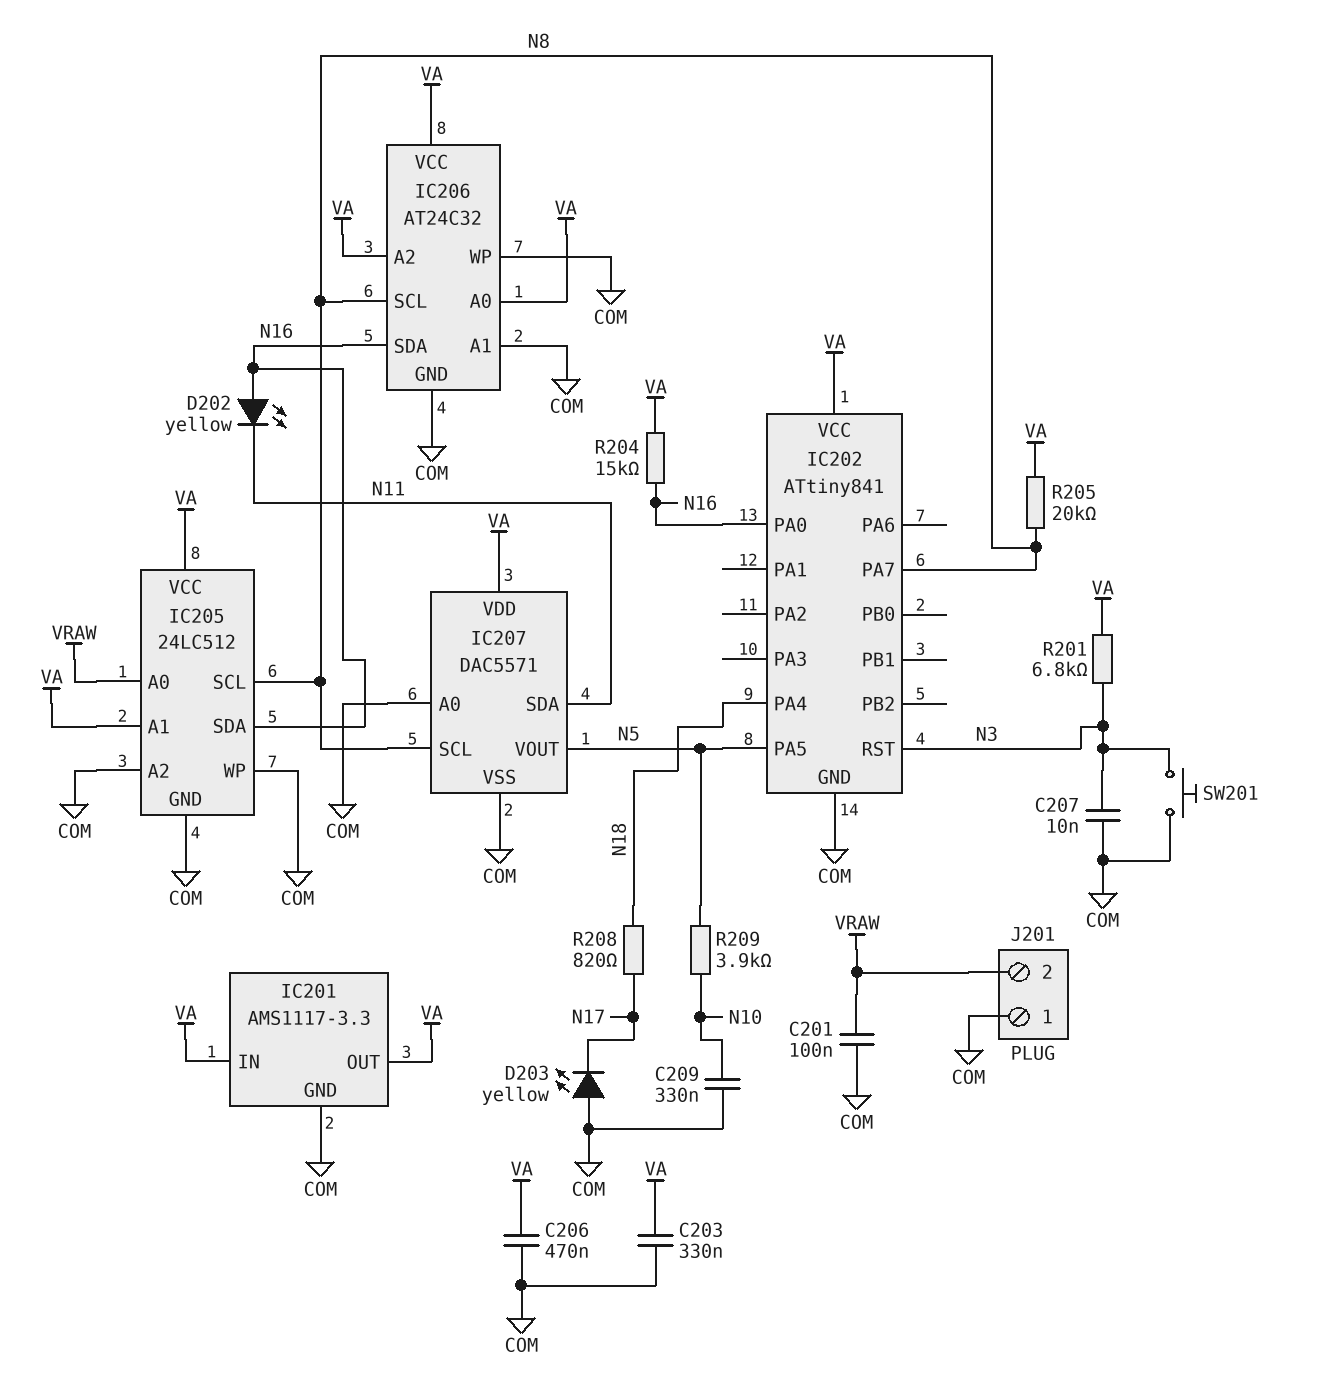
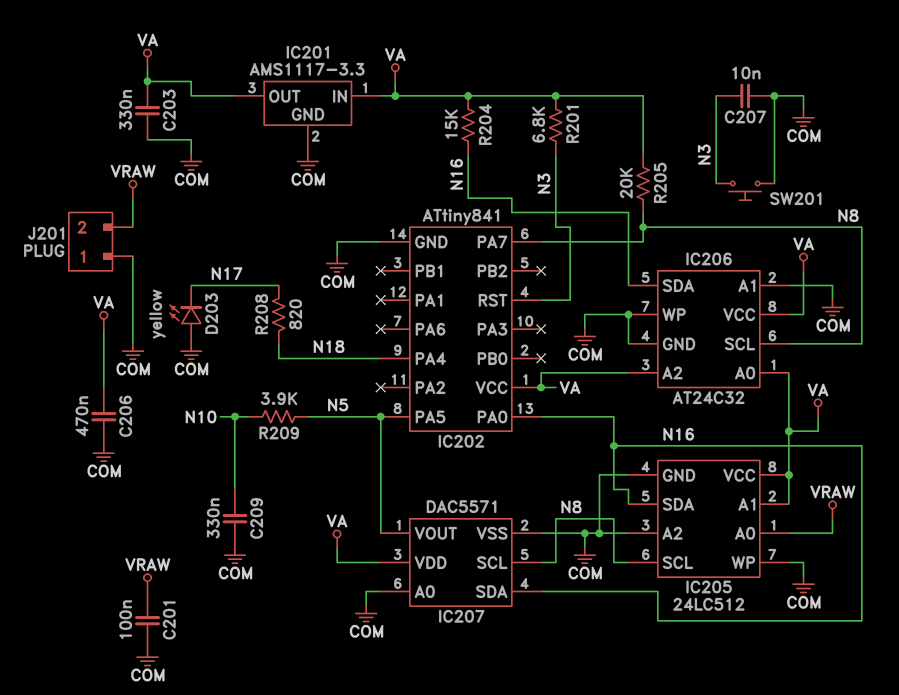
D202: LED yellow (A N16, K N11) -> none
IC207 pin SDA: N11 -> N16

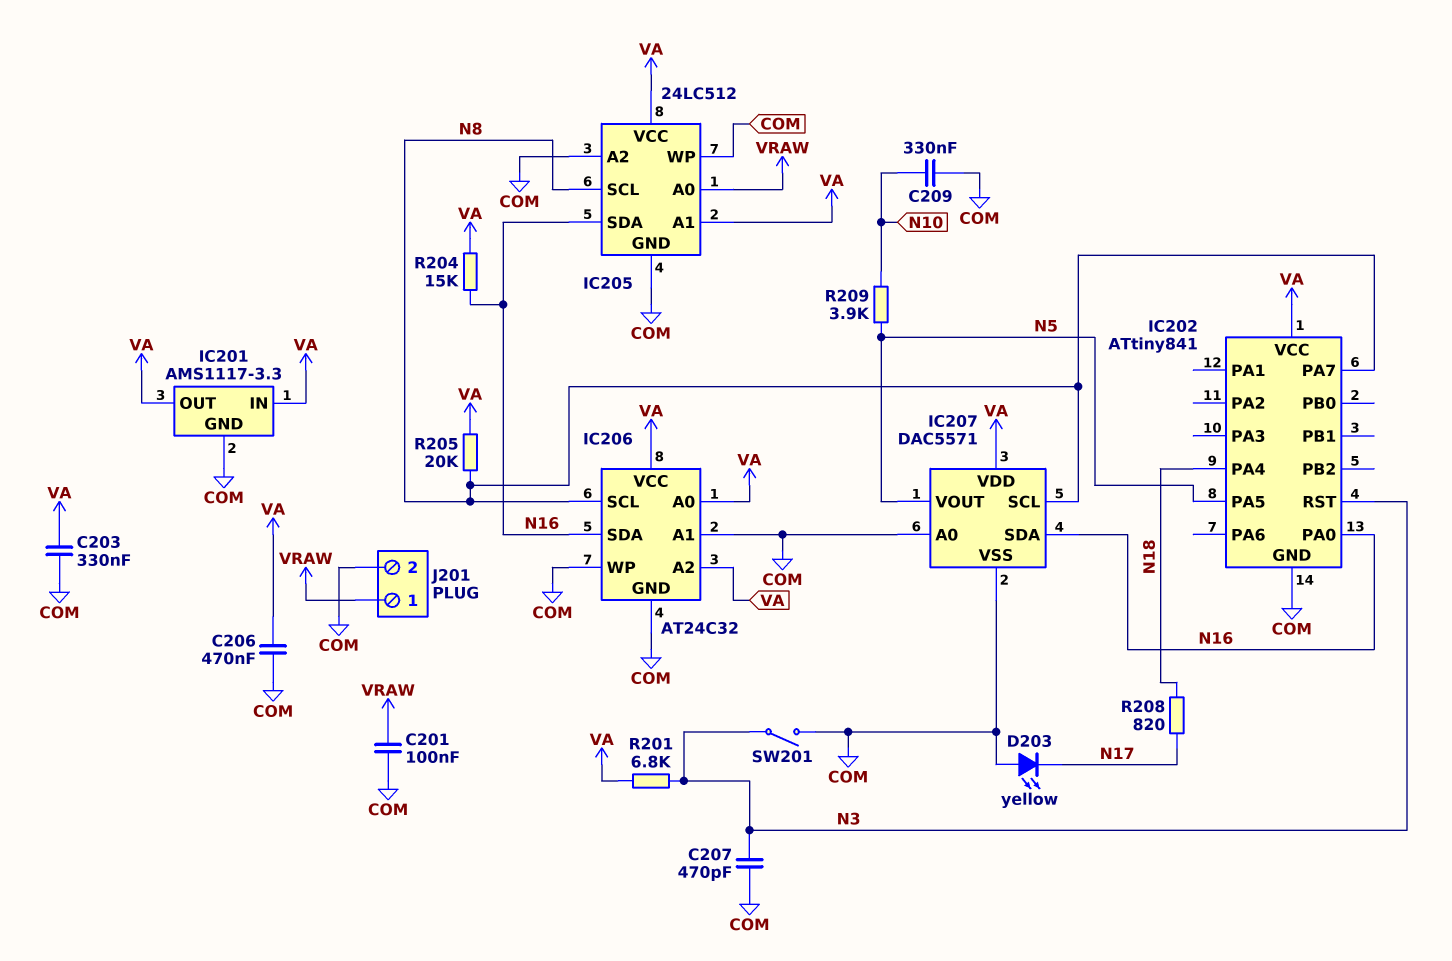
C207: 10nF (COM, N3) -> 470pF (COM, N3)
J201 pin 1: COM -> VRAW
J201 pin 2: VRAW -> COM
SW201: button (COM, N3) -> switch (COM, N3)

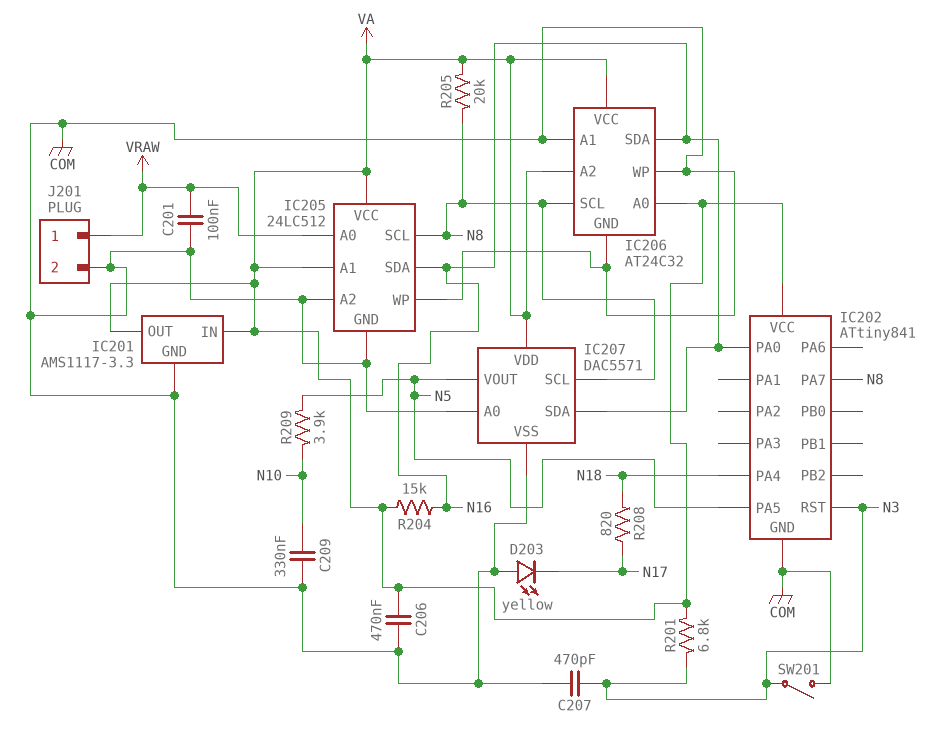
C203: 330nF (COM, VA) -> none

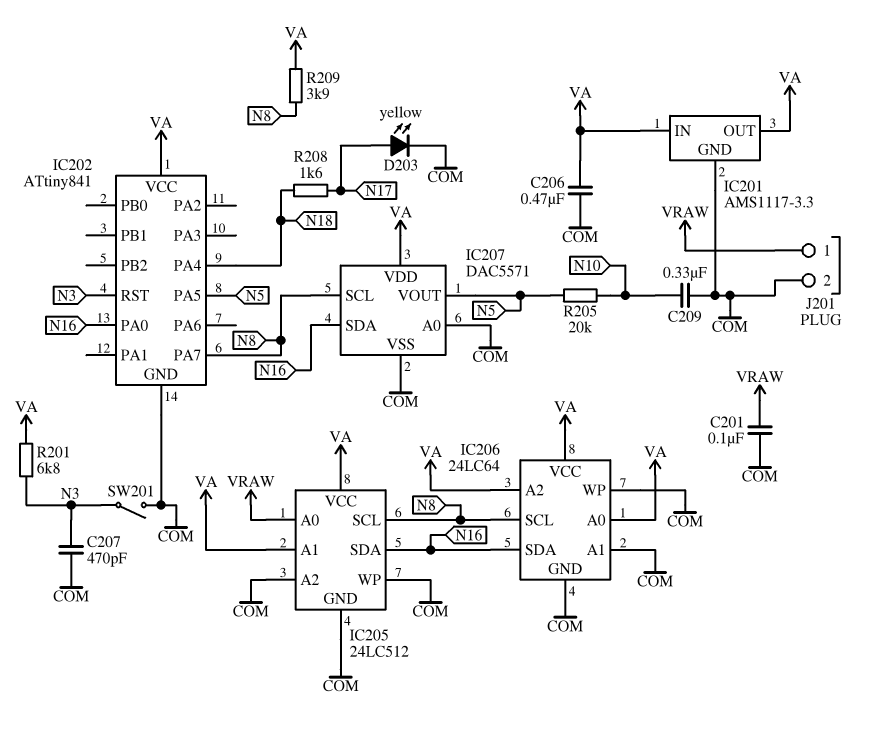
D203: LED yellow (A COM, K N17) -> LED yellow (A N17, K COM)
IC206: AT24C32 -> 24LC64
R204: 15k (N16, VA) -> none
R205: 20k (N8, VA) -> 20k (N5, N10)
R208: 820 (N17, N18) -> 1.6k (N17, N18)
R209: 3.9k (N5, N10) -> 3.9k (N8, VA)

